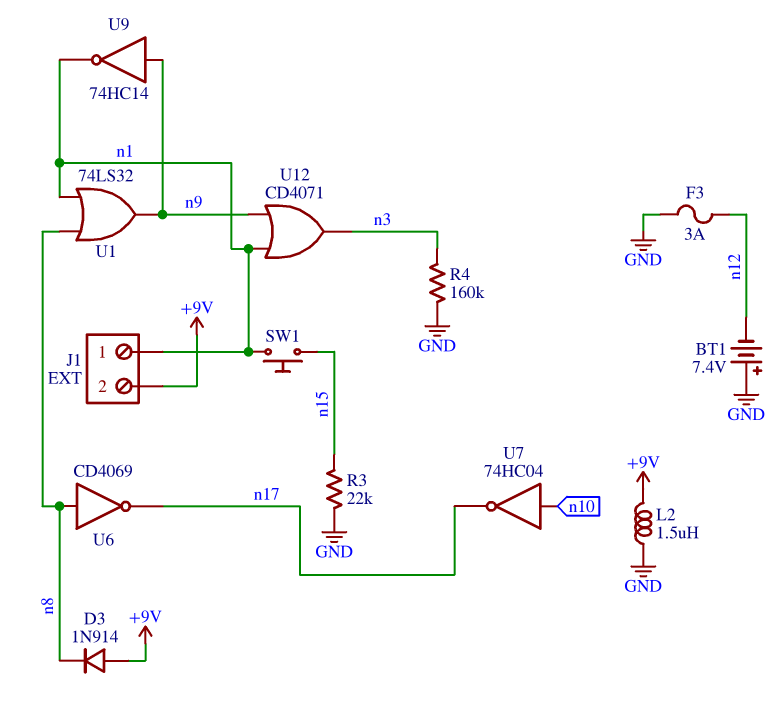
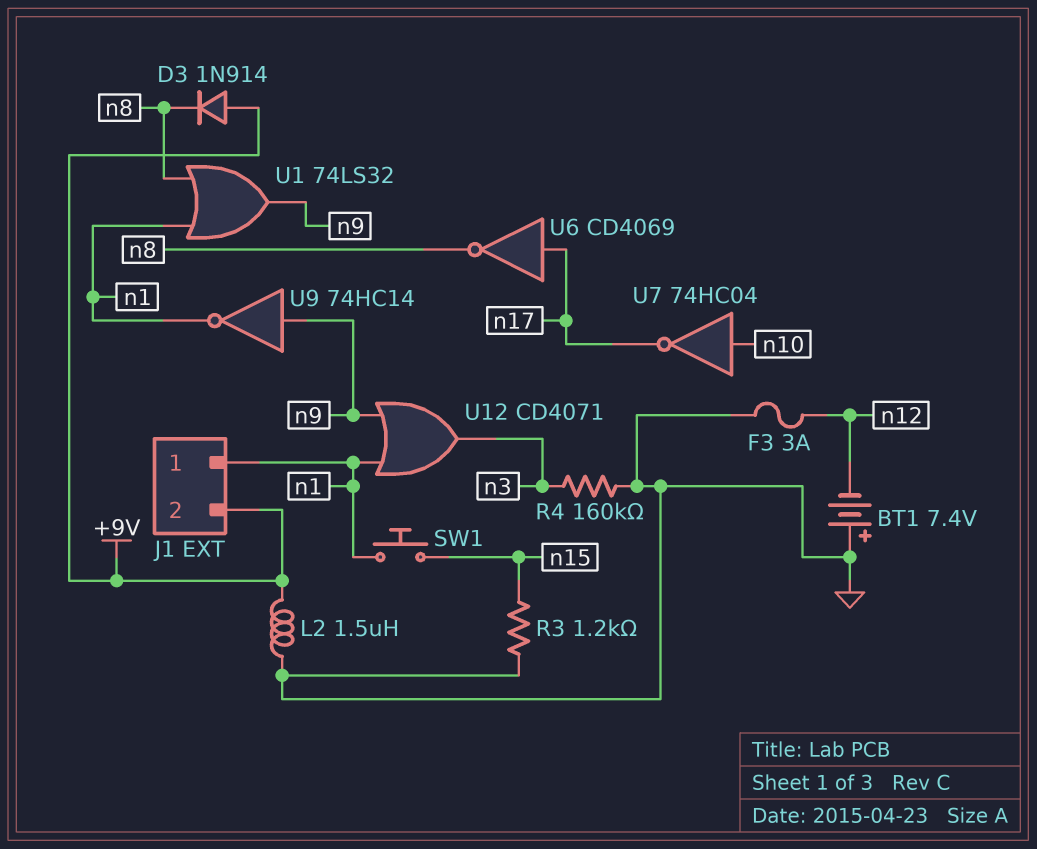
R3: 22k (GND, n15) -> 1.2k (GND, n15)
U6: NOT CD4069 (in n8, out n17) -> NOT CD4069 (in n17, out n8)

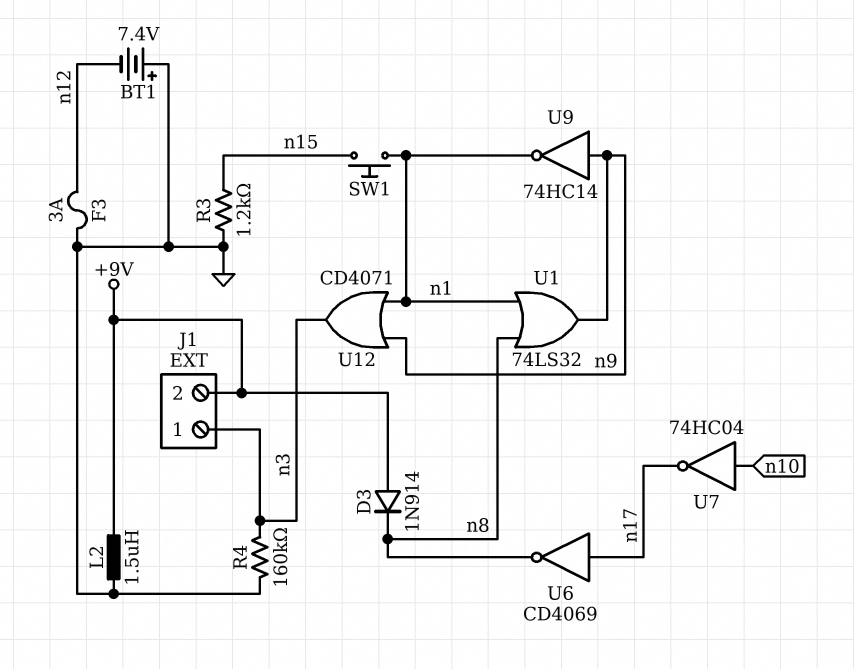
J1 pin 1: n1 -> n3

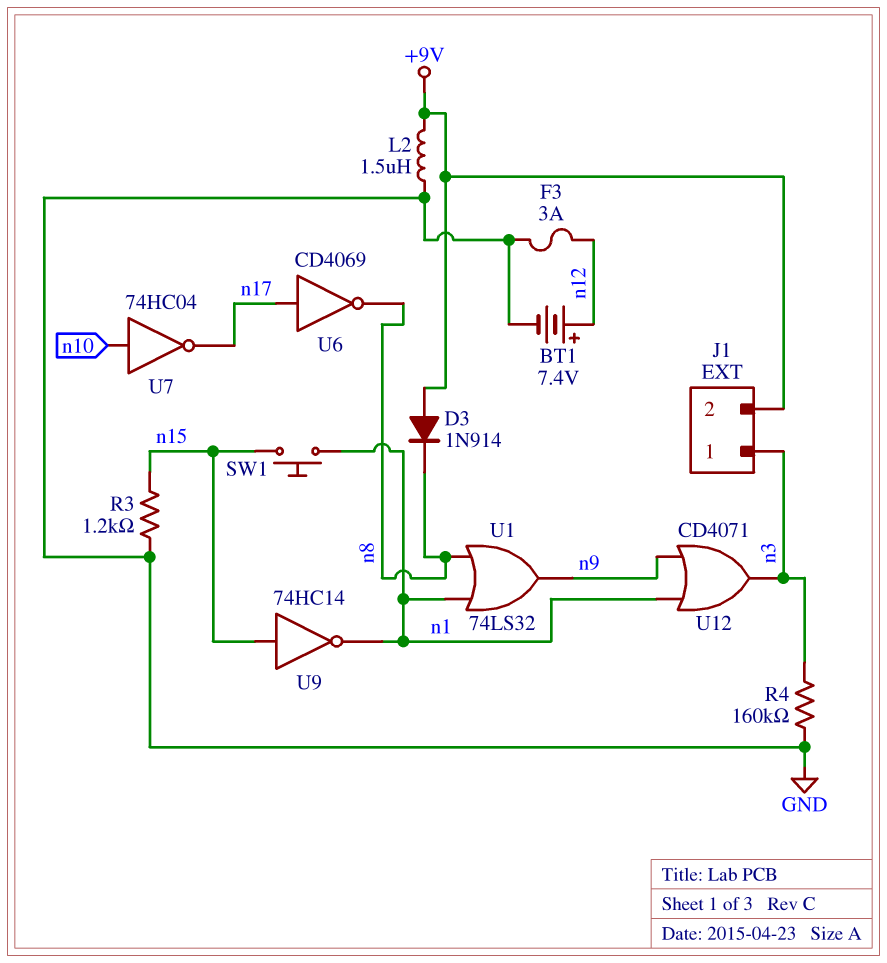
BT1: 7.4V (plus GND, minus n12) -> 7.4V (plus n12, minus GND)
U9: NOT 74HC14 (in n9, out n1) -> NOT 74HC14 (in n15, out n1)

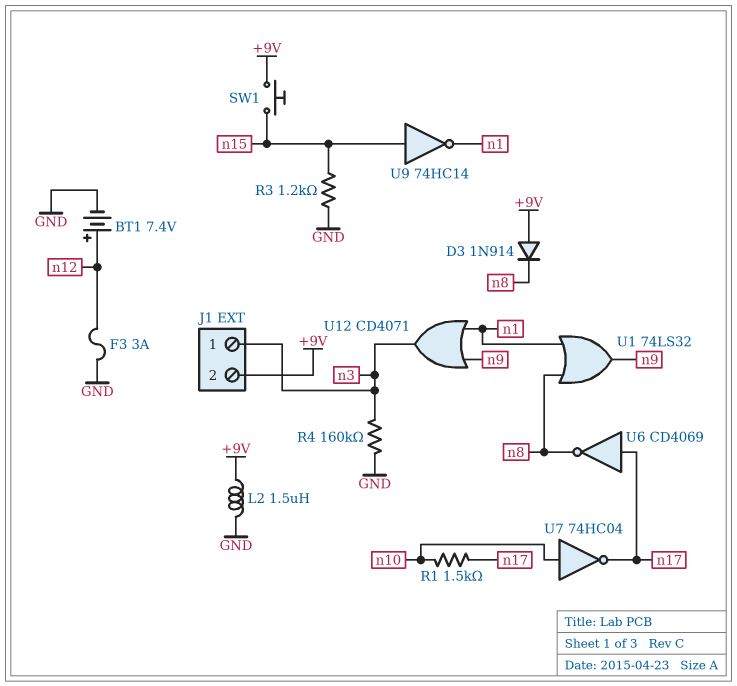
R1: none -> 1.5k (n10, n17)
SW1: button (n1, n15) -> button (+9V, n15)

